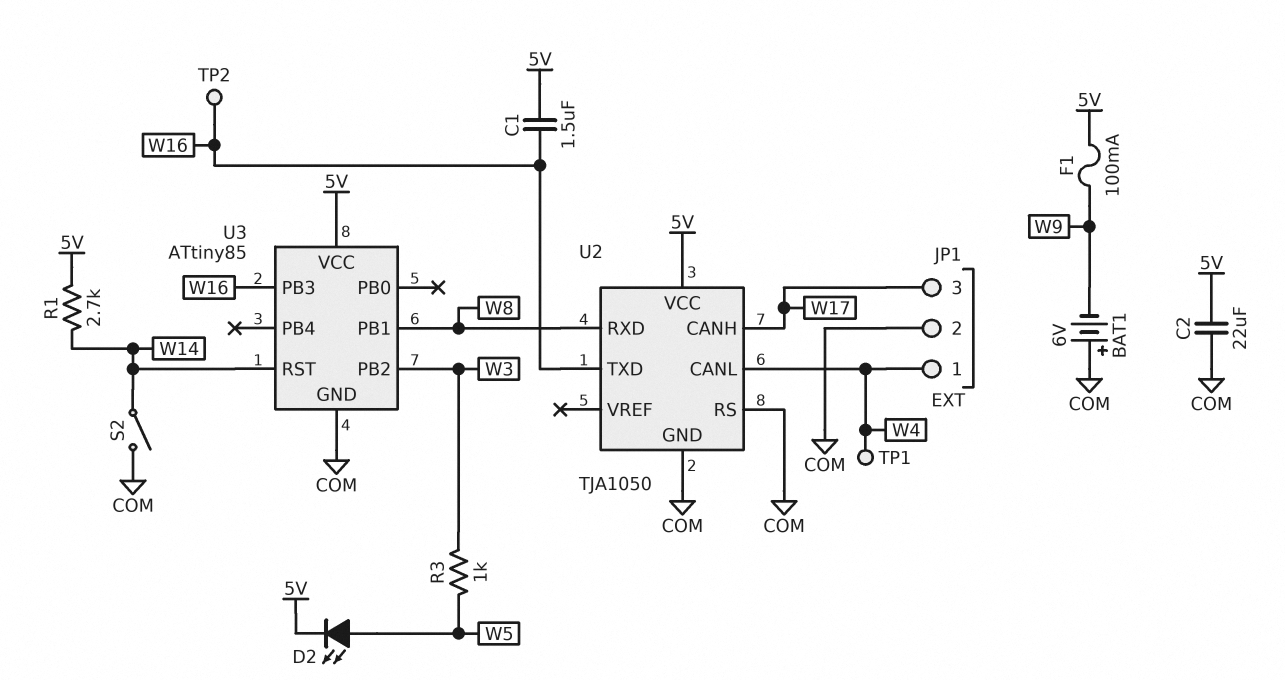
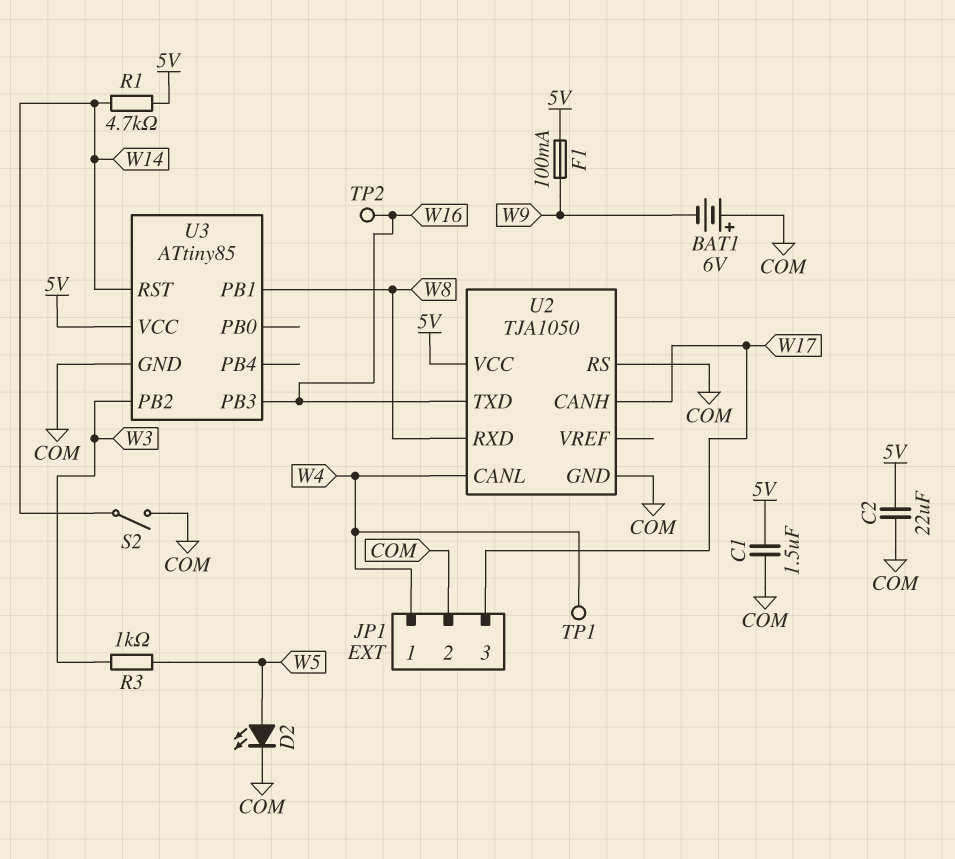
C1: 1.5uF (5V, W16) -> 1.5uF (5V, COM)
D2: LED (A W5, K 5V) -> LED (A W5, K COM)
R1: 2.7k (5V, W14) -> 4.7k (5V, W14)

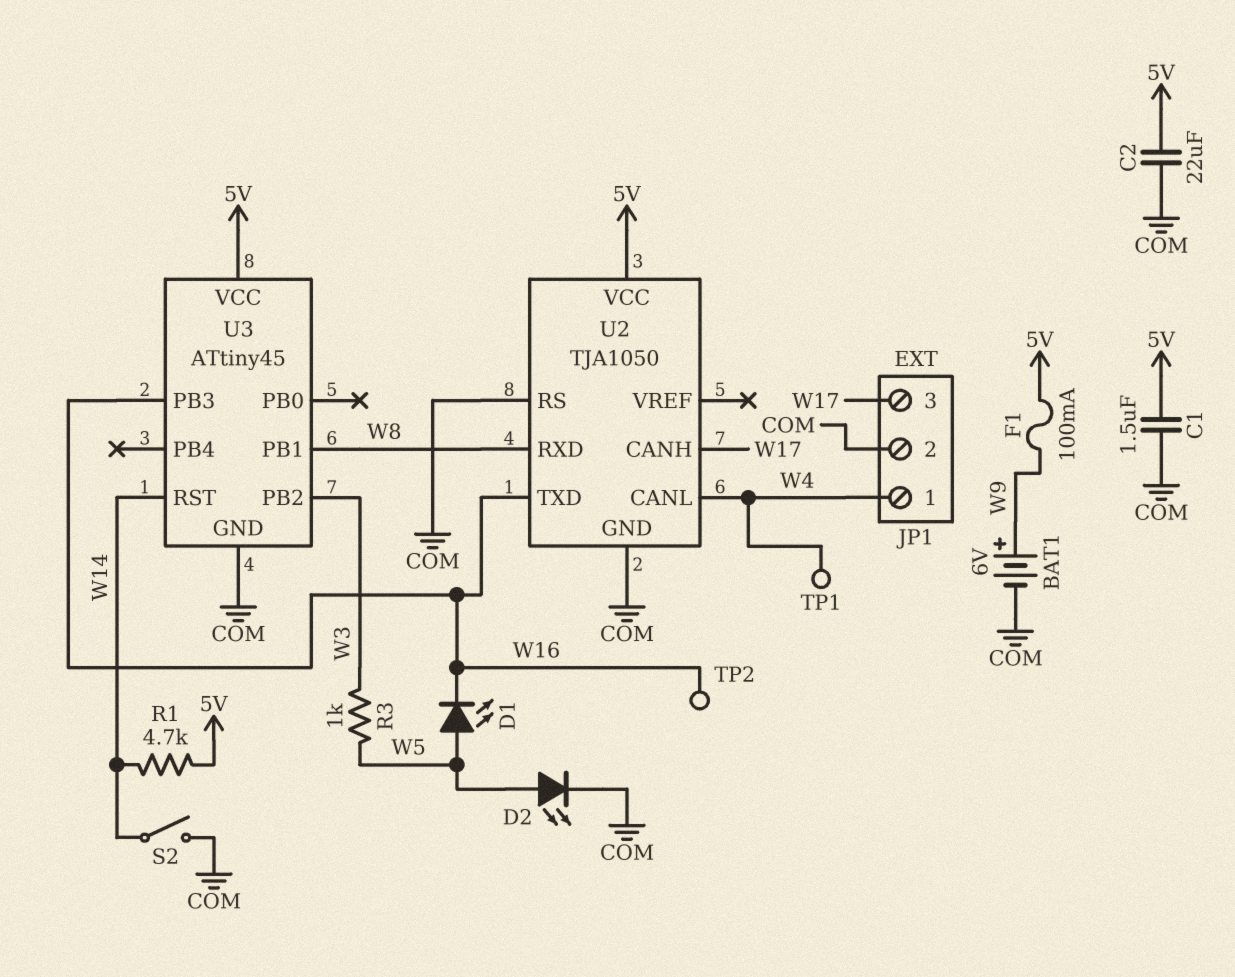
BAT1: 6V (plus COM, minus W9) -> 6V (plus W9, minus COM)
D1: none -> LED (A W5, K W16)
U3: ATtiny85 -> ATtiny45

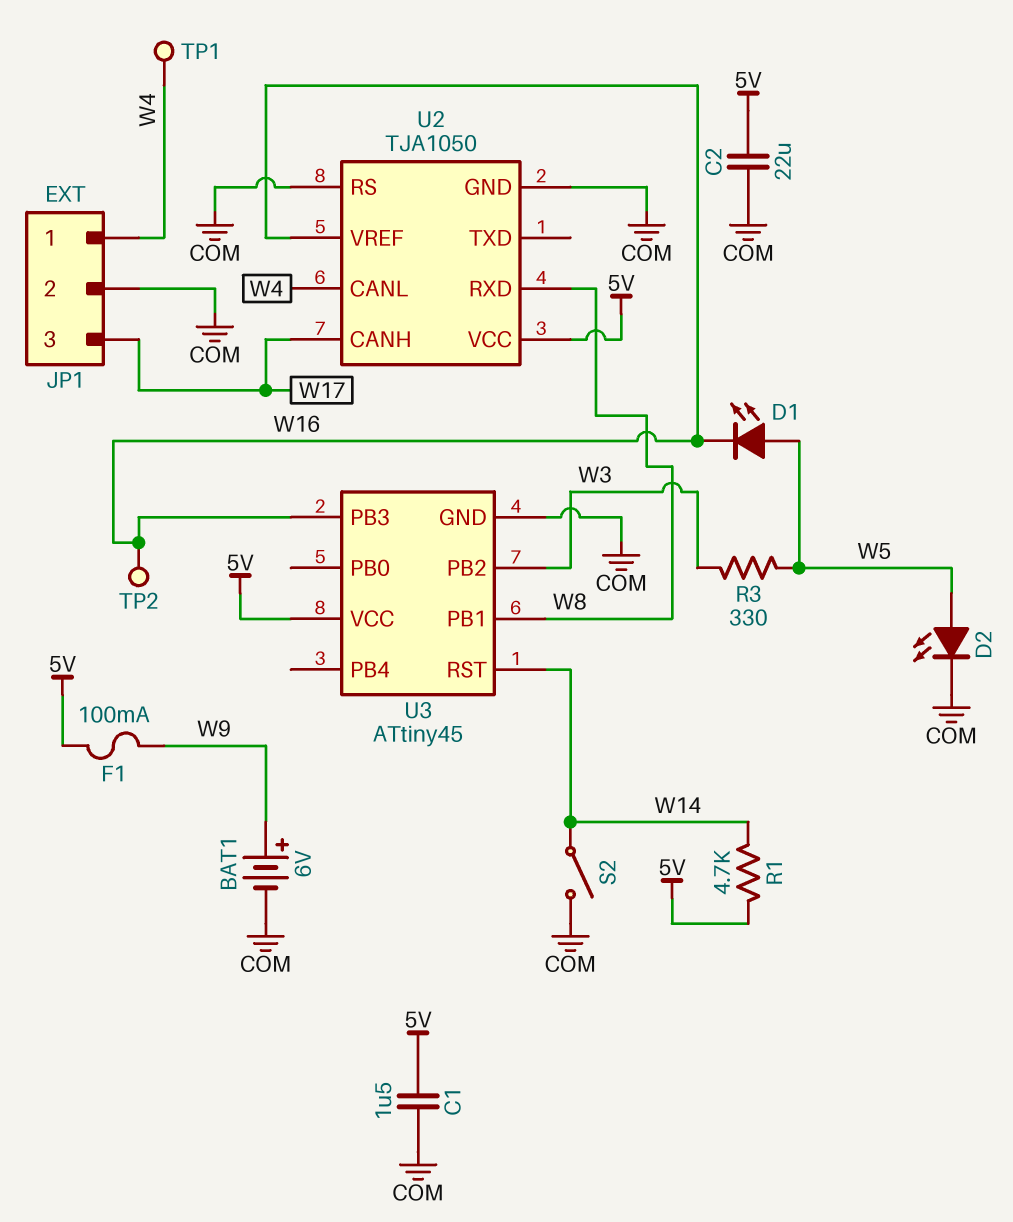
R3: 1k (W3, W5) -> 330 (W3, W5)
U2 pin TXD: W16 -> none
U2 pin VREF: none -> W16

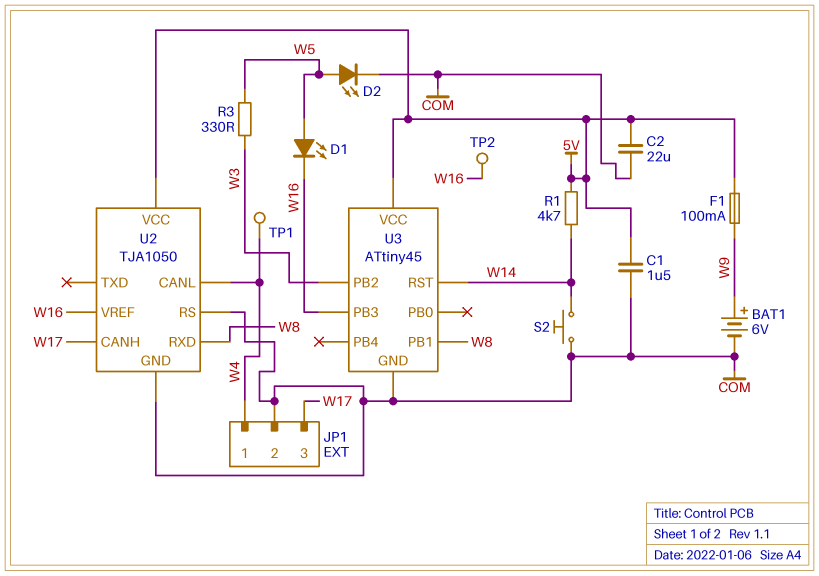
S2: switch (COM, W14) -> button (COM, W14)

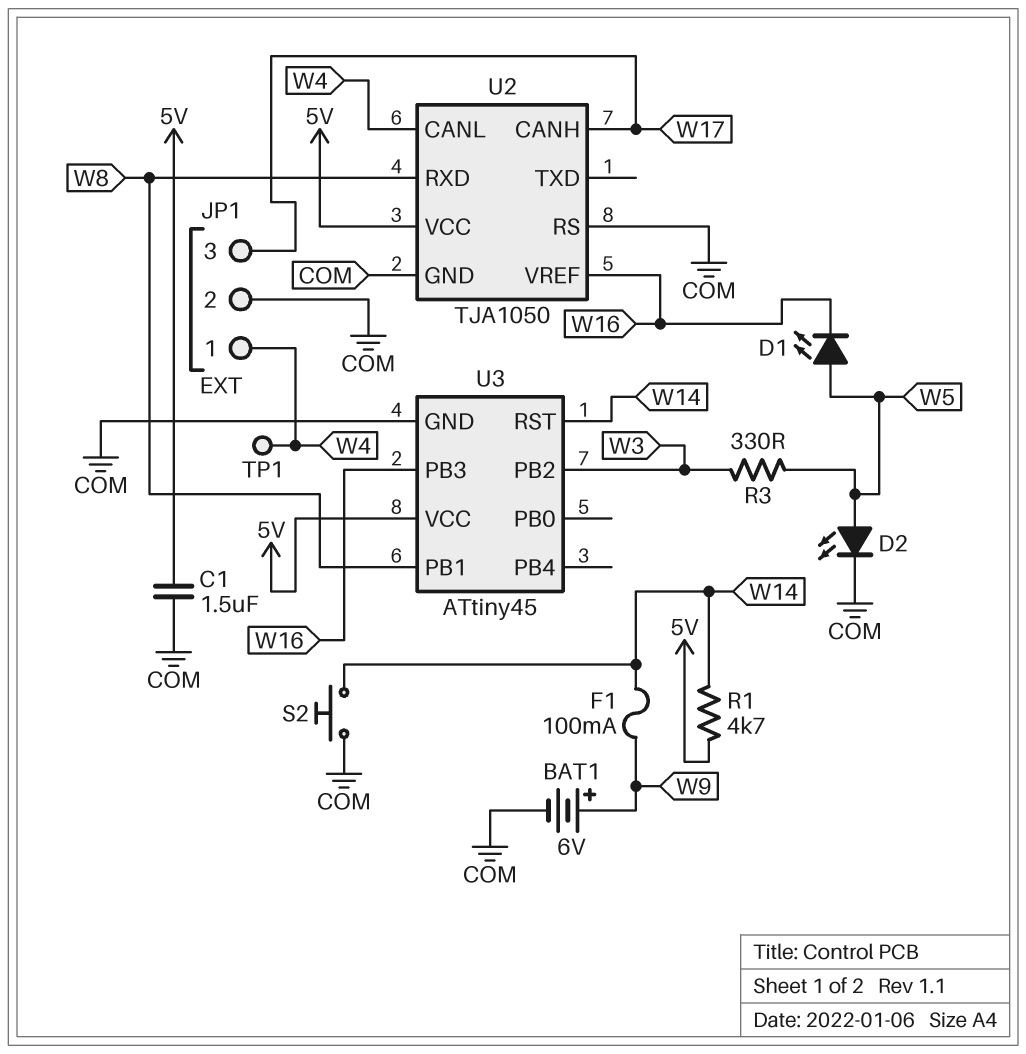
C2: 22uF (5V, COM) -> none
F1: 100mA (5V, W9) -> 100mA (W9, W14)
TP2: test point (W16) -> none

